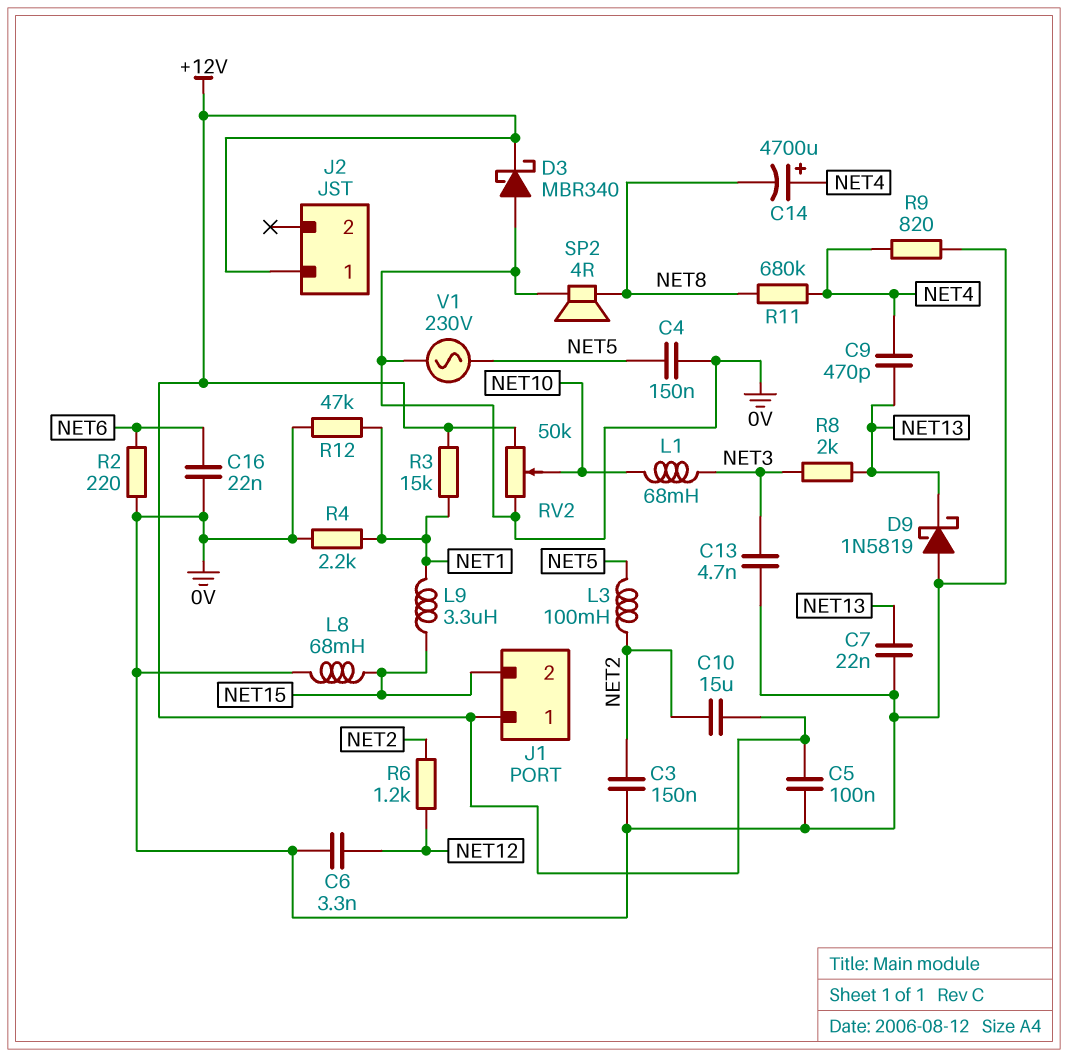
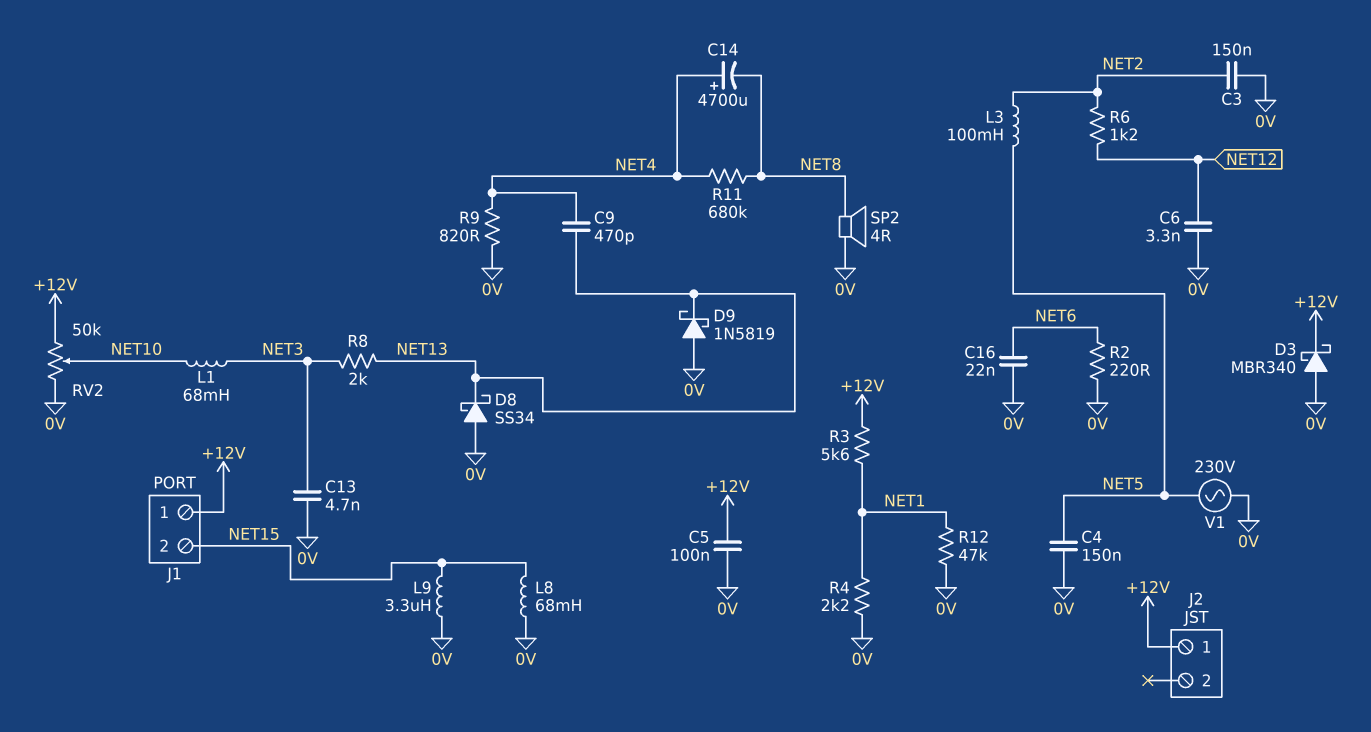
C7: 22nF (0V, NET13) -> none
C10: 15uF (+12V, NET2) -> none
D8: none -> schottky SS34 (A 0V, K NET13)
L9: 3.3uH (NET1, NET15) -> 3.3uH (0V, NET15)
R3: 15k (+12V, NET1) -> 5.6k (+12V, NET1)

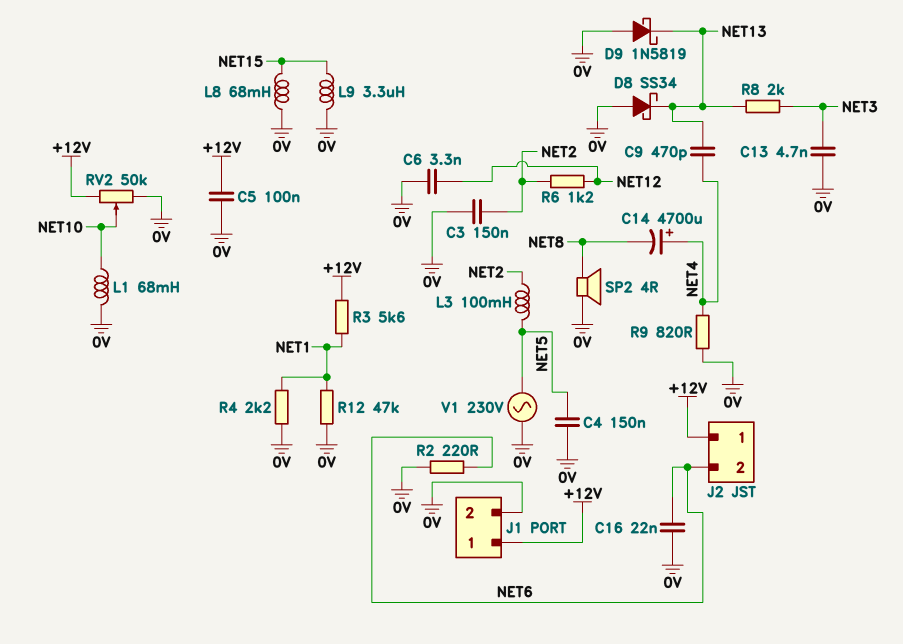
D3: schottky MBR340 (A 0V, K +12V) -> none
J1 pin 2: NET15 -> 0V
J2 pin 2: none -> NET6
L1: 68mH (NET3, NET10) -> 68mH (0V, NET10)
R11: 680k (NET4, NET8) -> none

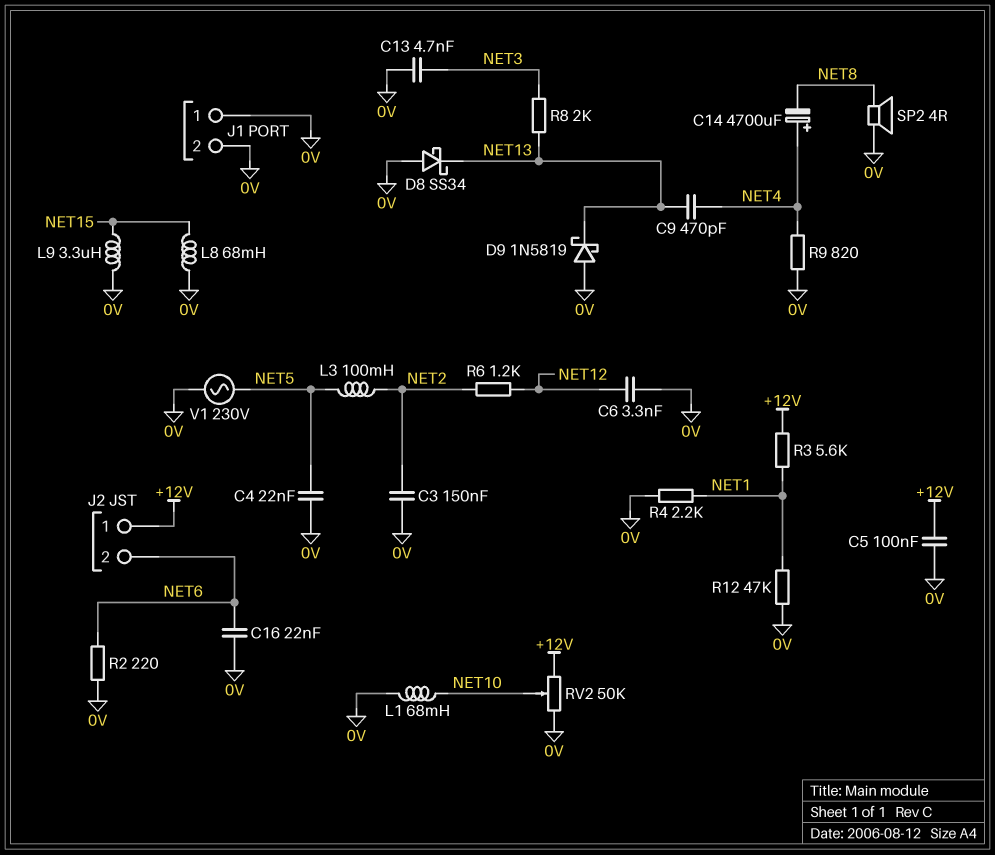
C4: 150nF (0V, NET5) -> 22nF (0V, NET5)
J1 pin 1: +12V -> 0V

